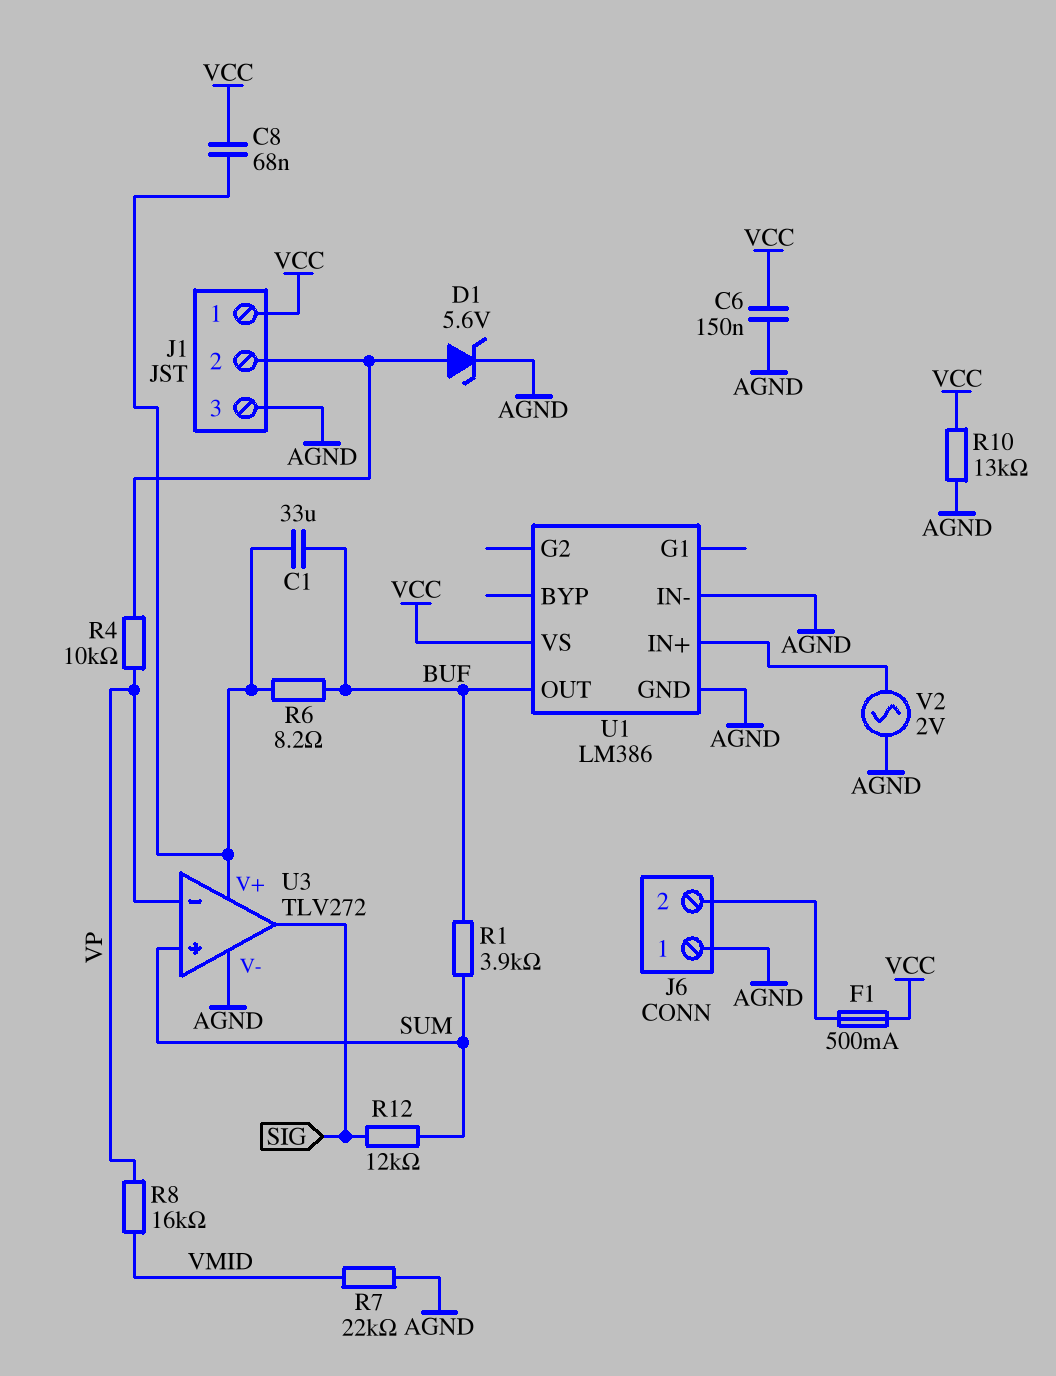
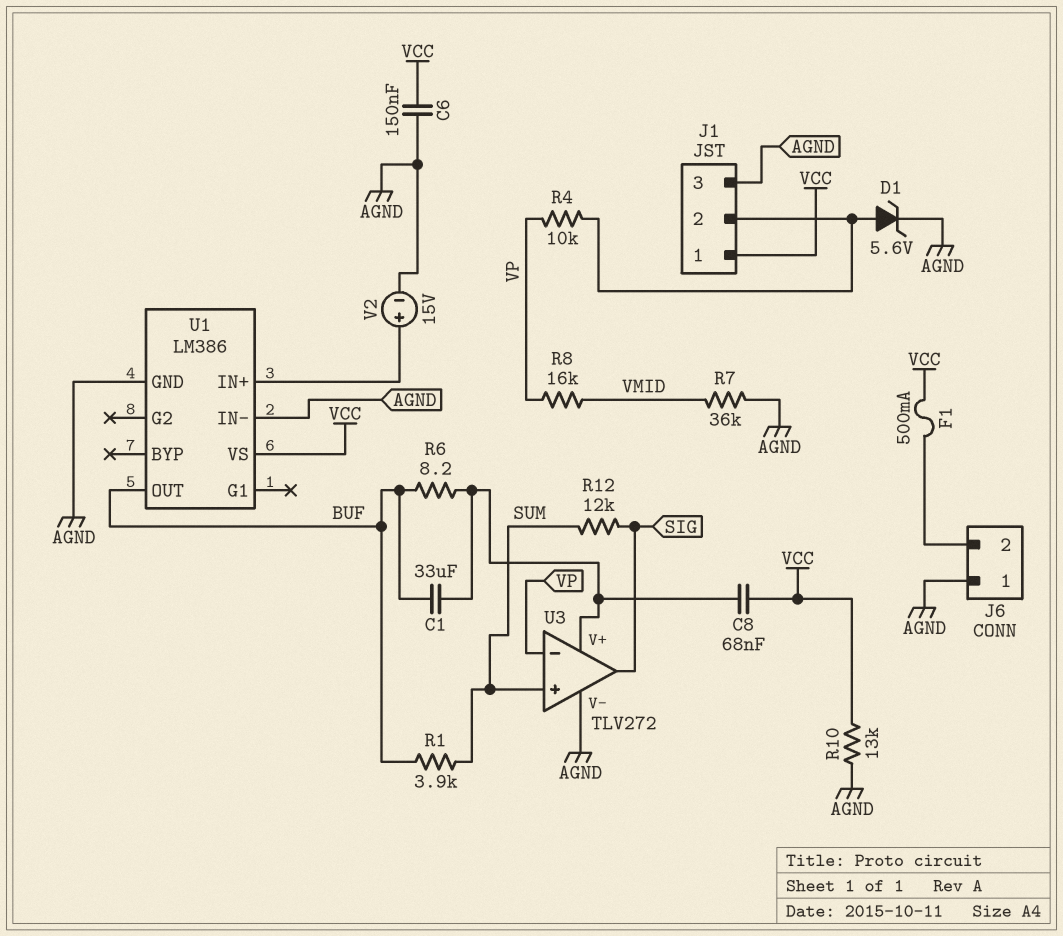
R7: 22k (AGND, VMID) -> 36k (AGND, VMID)
V2: AC 2V (AGND, U1/IN+) -> 15V (plus U1/IN+, minus AGND)

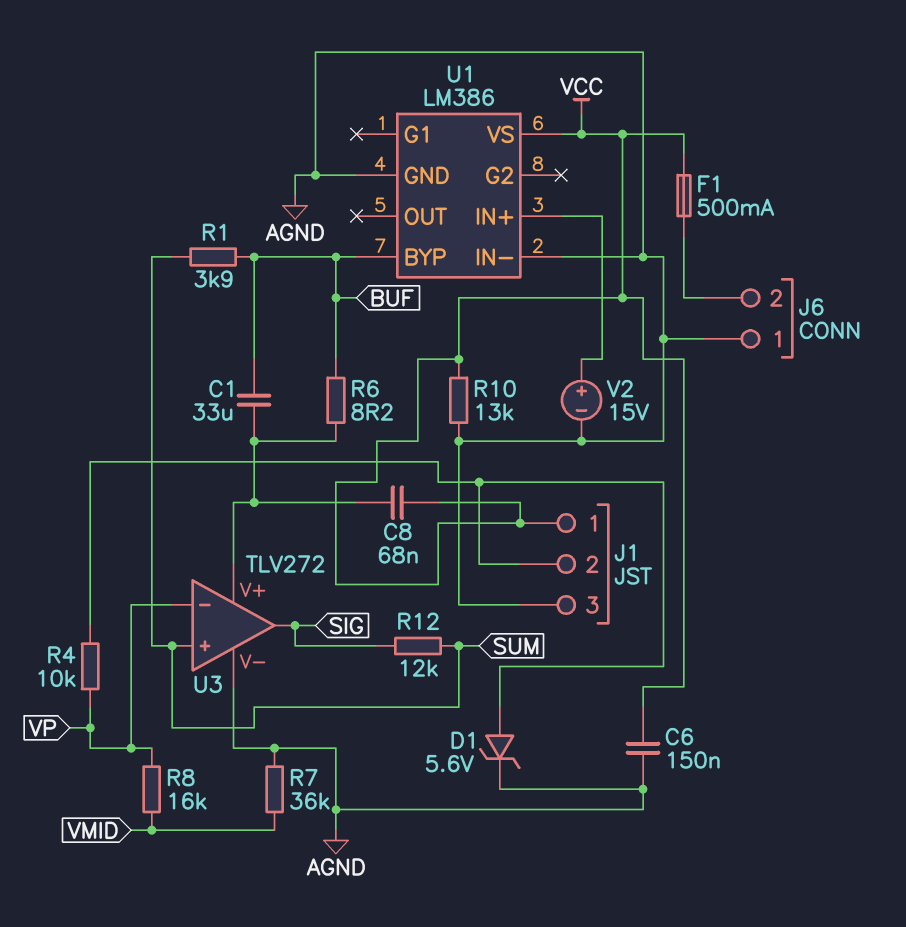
U1 pin BYP: none -> BUF
U1 pin OUT: BUF -> none

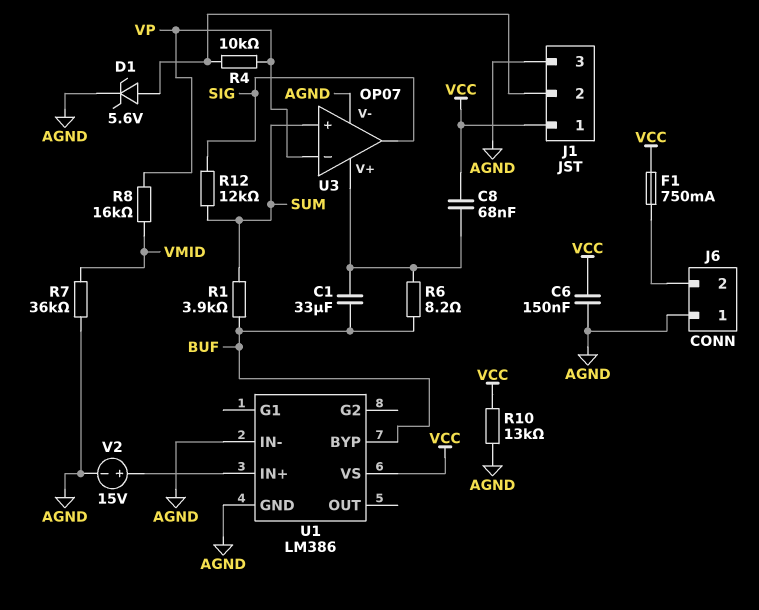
F1: 500mA (J6/2, VCC) -> 750mA (J6/2, VCC)
U3: TLV272 -> OP07

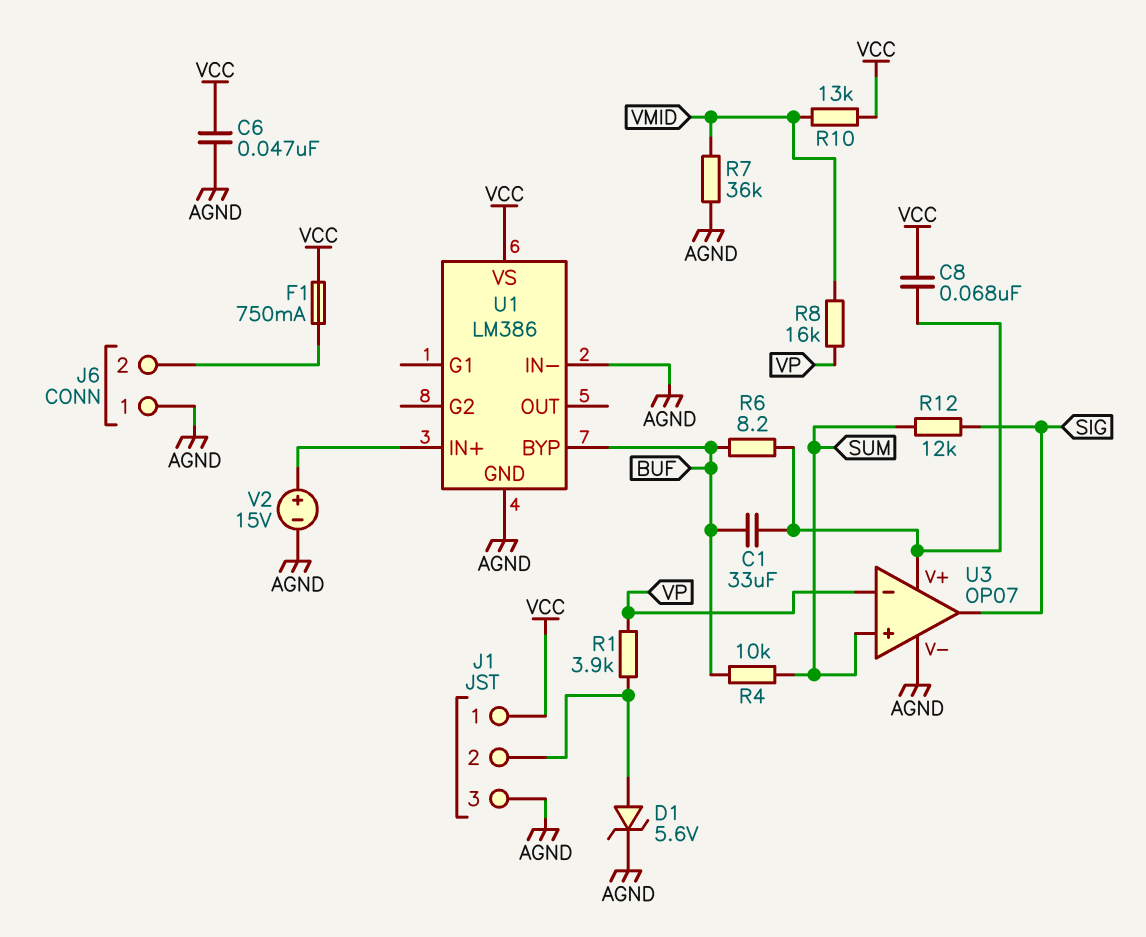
C6: 150nF (AGND, VCC) -> 47nF (AGND, VCC)
R1: 3.9k (BUF, SUM) -> 3.9k (J1/2, VP)
R4: 10k (J1/2, VP) -> 10k (BUF, SUM)
R10: 13k (AGND, VCC) -> 13k (VCC, VMID)

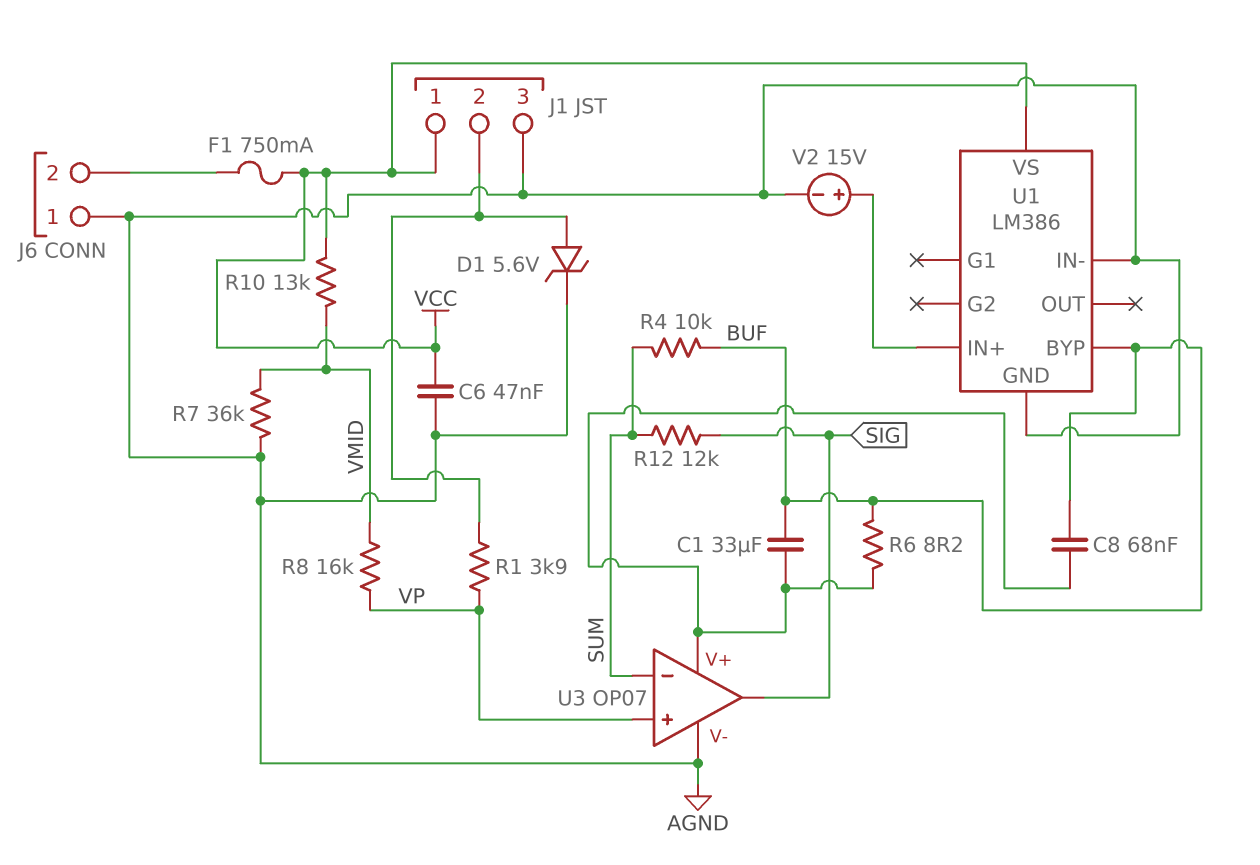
C8: 68nF (U3/V+, VCC) -> 68nF (BUF, U3/V+)
U3 pin in+: SUM -> VP
U3 pin in-: VP -> SUM

